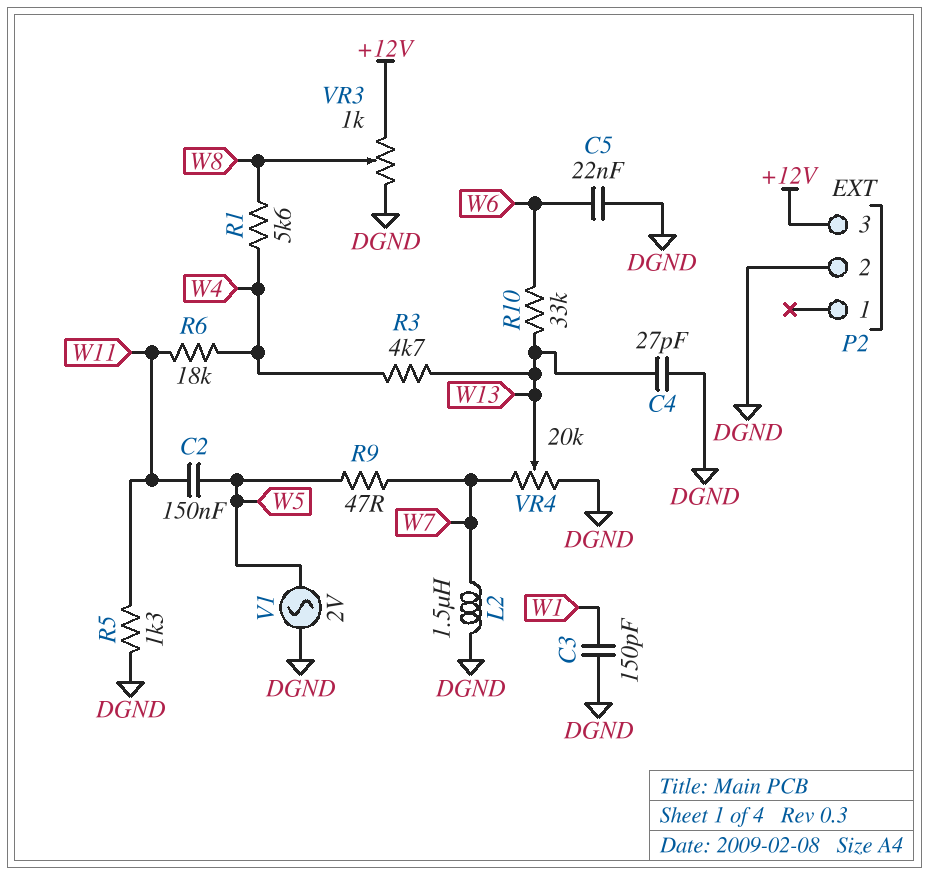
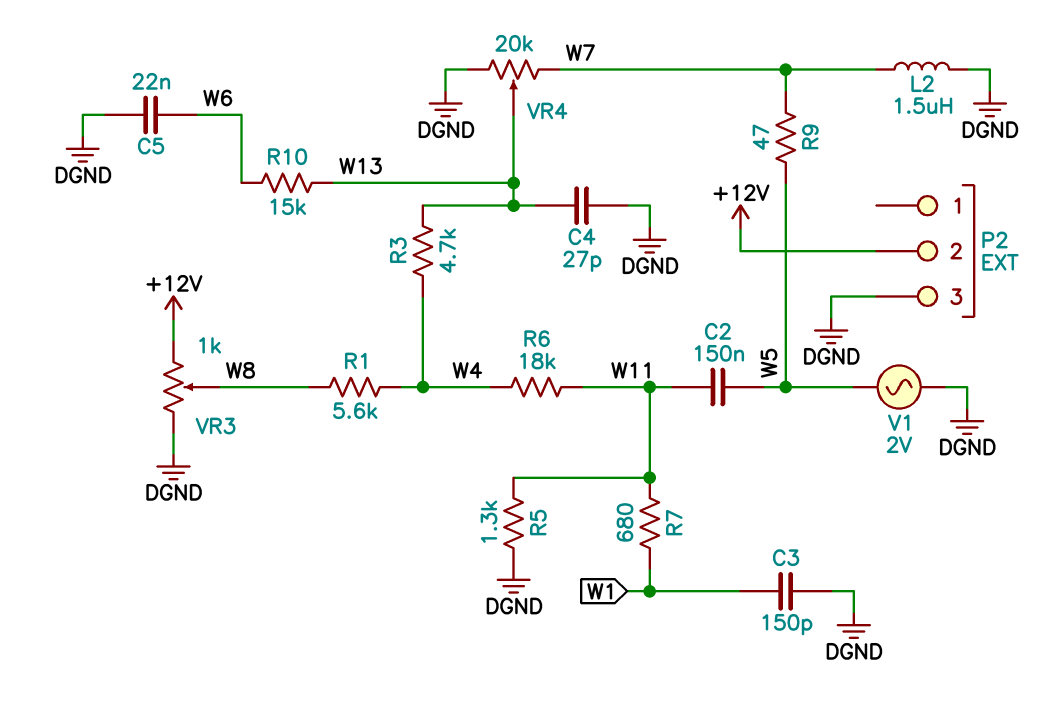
P2 pin 2: DGND -> +12V
P2 pin 3: +12V -> DGND
R7: none -> 680 (W1, W11)
R10: 33k (W6, W13) -> 15k (W6, W13)

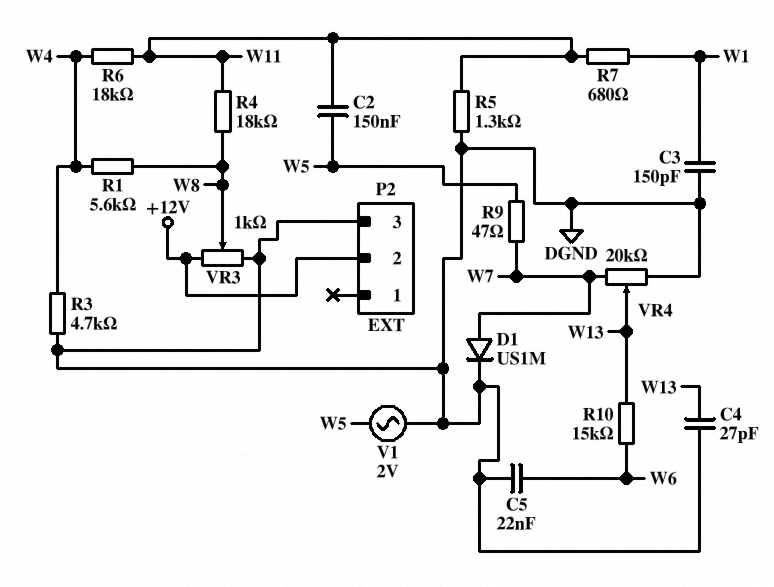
D1: none -> diode US1M (A W7, K DGND)
L2: 1.5uH (DGND, W7) -> none
R3: 4.7k (W4, W13) -> 4.7k (DGND, W4)
R4: none -> 18k (W8, W11)

